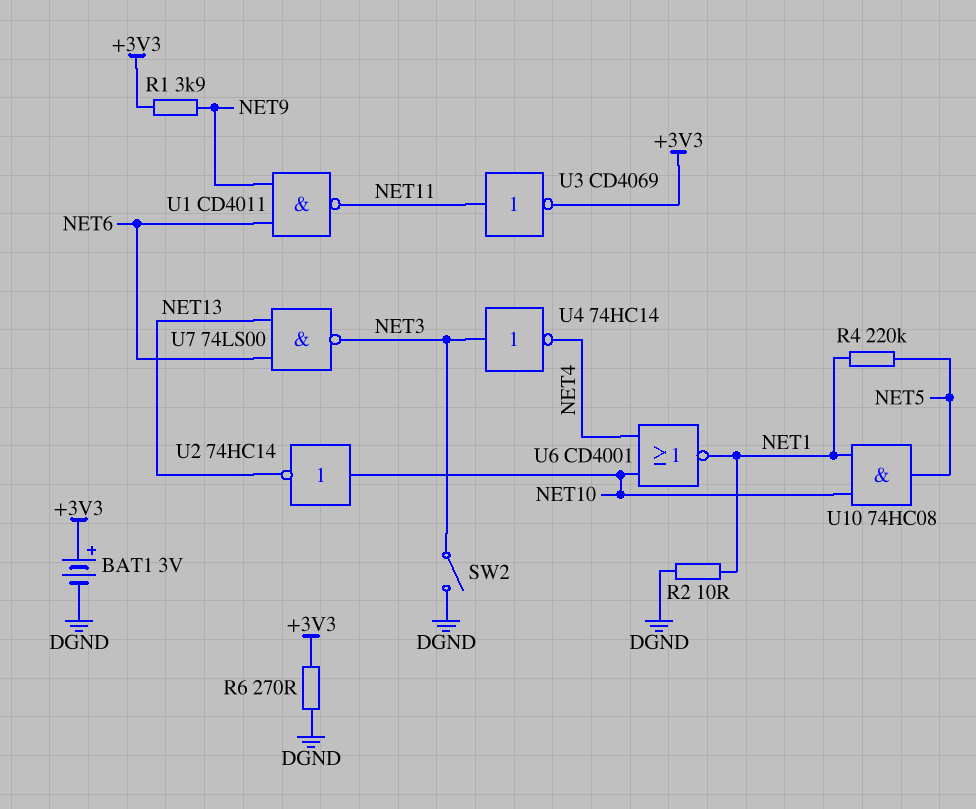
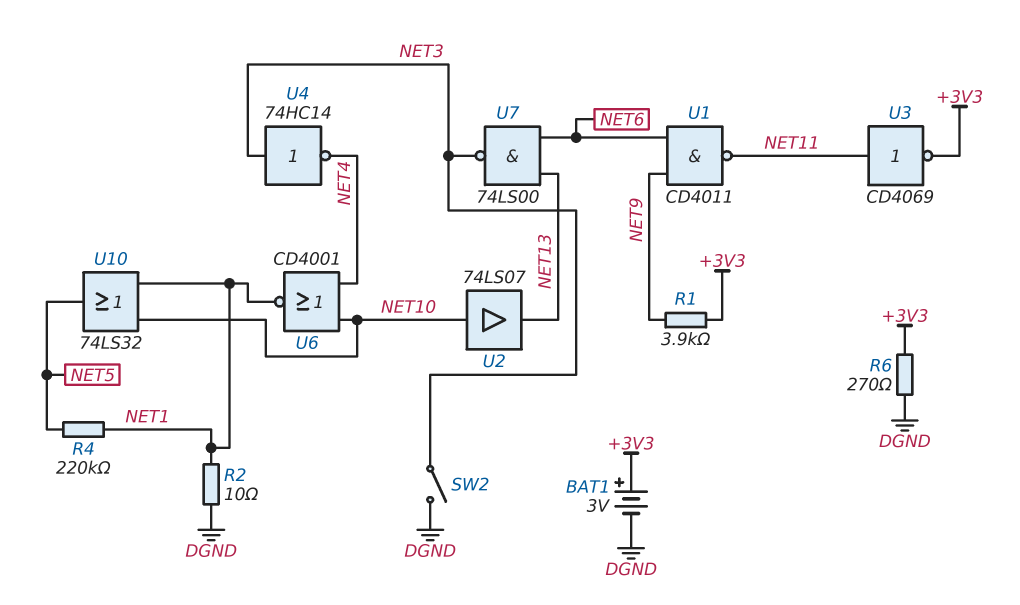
U2: NOT 74HC14 (in NET10, out NET13) -> buffer 74LS07 (in NET10, out NET13)
U10: AND 74HC08 (in NET1, in NET10, out NET5) -> OR 74LS32 (in NET1, in NET10, out NET5)

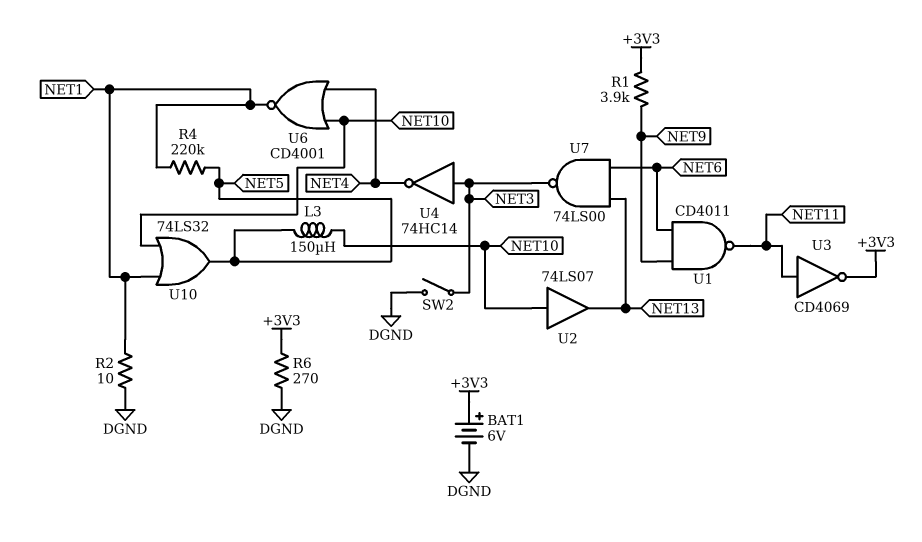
BAT1: 3V (plus +3V3, minus DGND) -> 6V (plus +3V3, minus DGND)
L3: none -> 150uH (NET5, NET10)

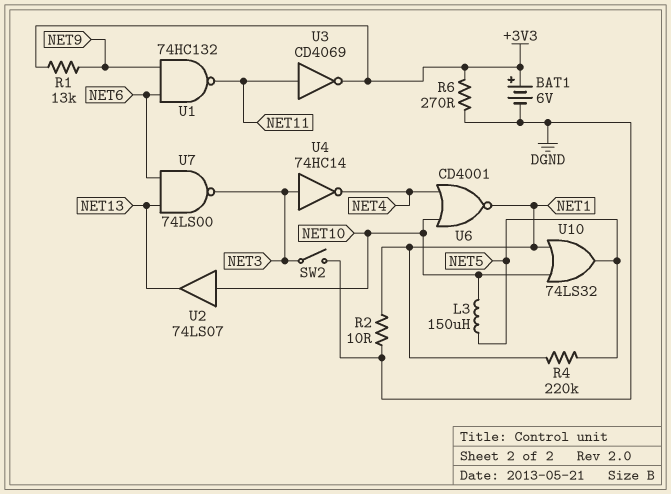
R1: 3.9k (+3V3, NET9) -> 13k (+3V3, NET9)
U1: NAND CD4011 (in NET6, in NET9, out NET11) -> NAND 74HC132 (in NET6, in NET9, out NET11)

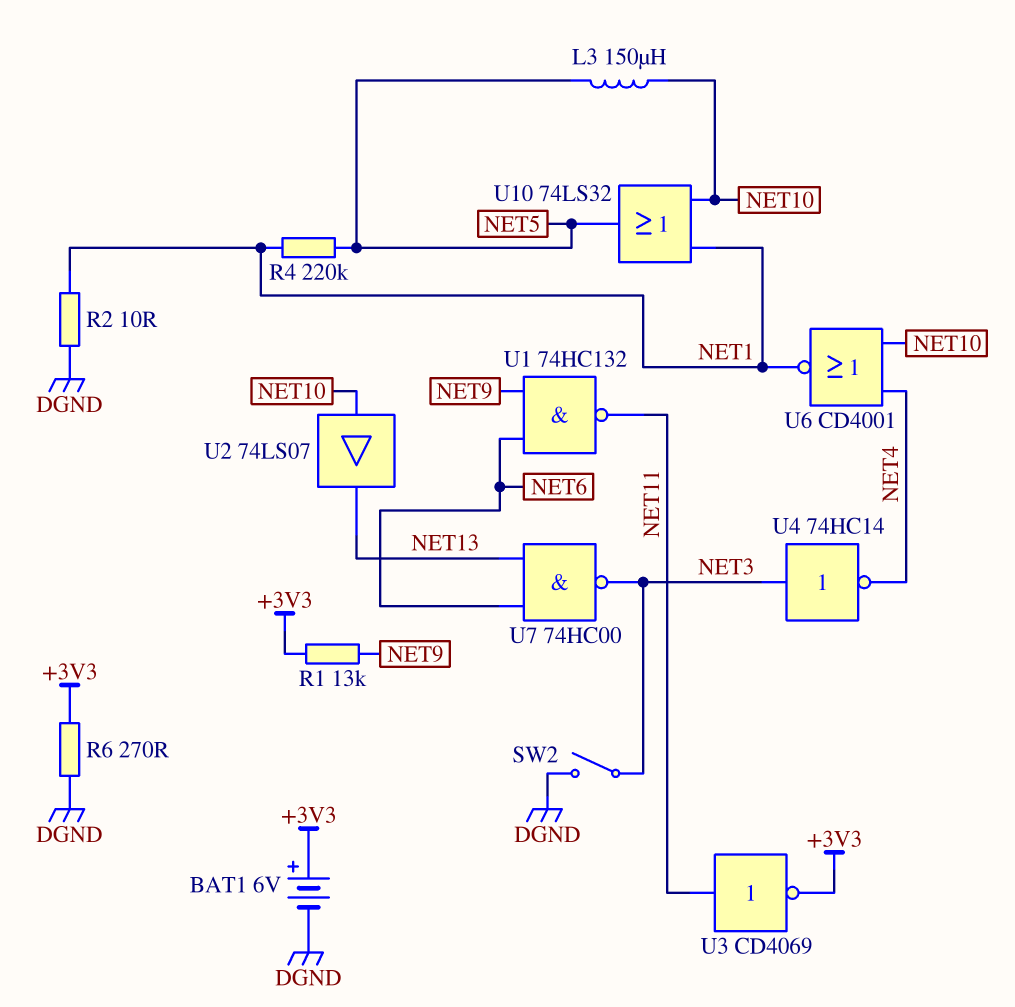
U7: NAND 74LS00 (in NET6, in NET13, out NET3) -> NAND 74HC00 (in NET6, in NET13, out NET3)

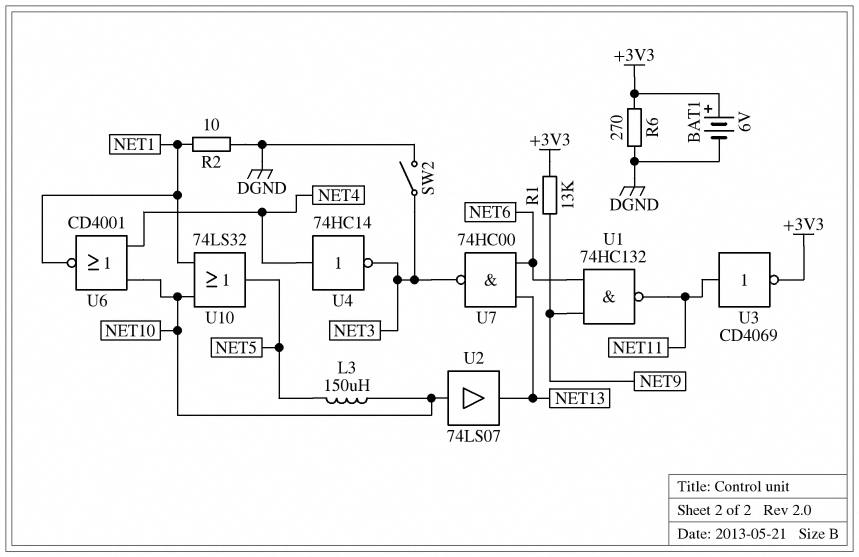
R4: 220k (NET1, NET5) -> none
U4: NOT 74HC14 (in NET3, out NET4) -> NOT 74HC14 (in NET4, out NET3)

